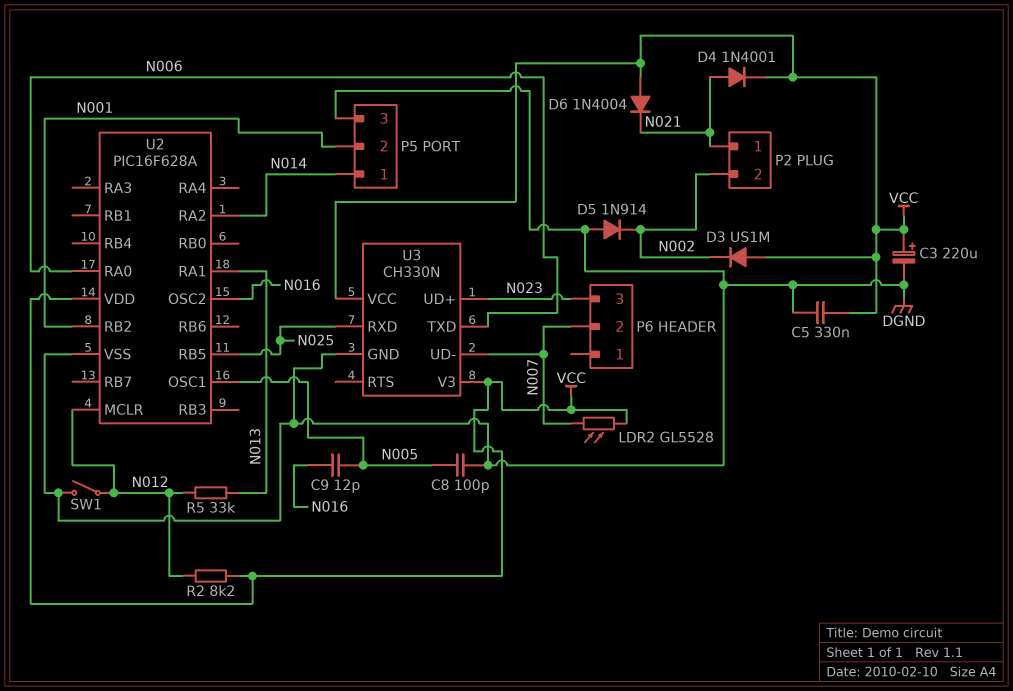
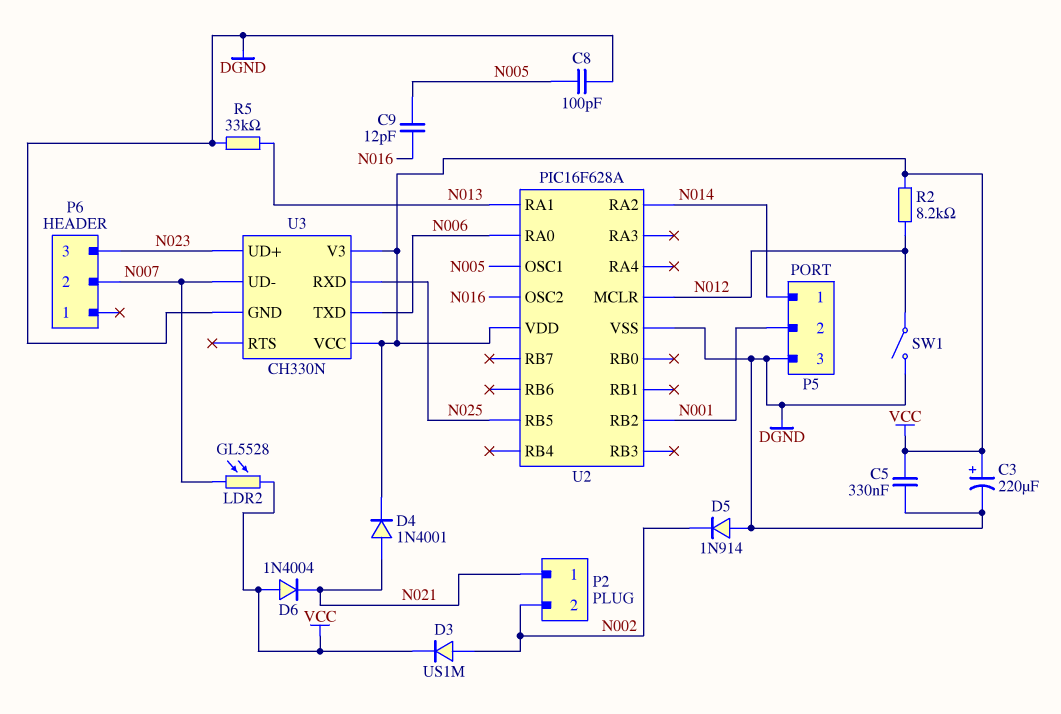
D3: diode US1M (A VCC, K N002) -> diode US1M (A N002, K VCC)
R5: 33k (N012, N013) -> 33k (DGND, N013)

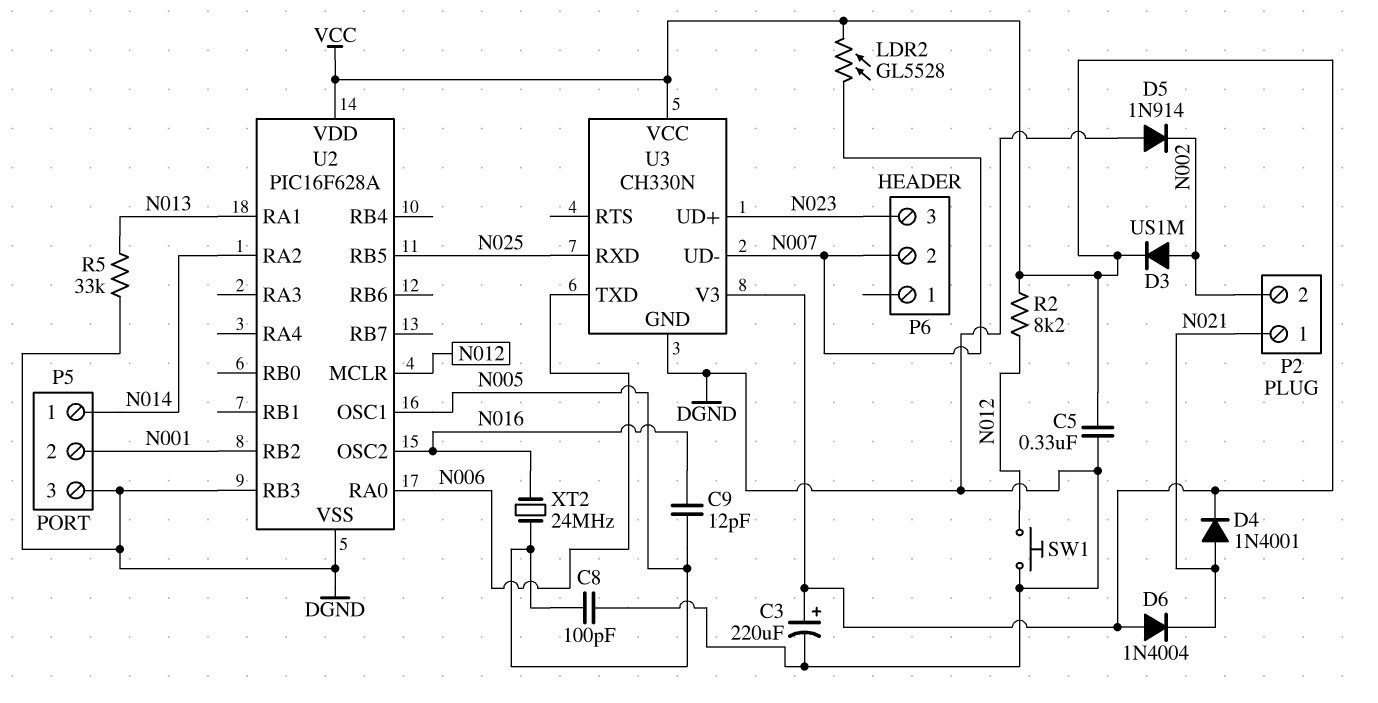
SW1: switch (DGND, N012) -> button (DGND, N012)
U2 pin RB3: none -> DGND
XT2: none -> 24MHz (N005, N016)

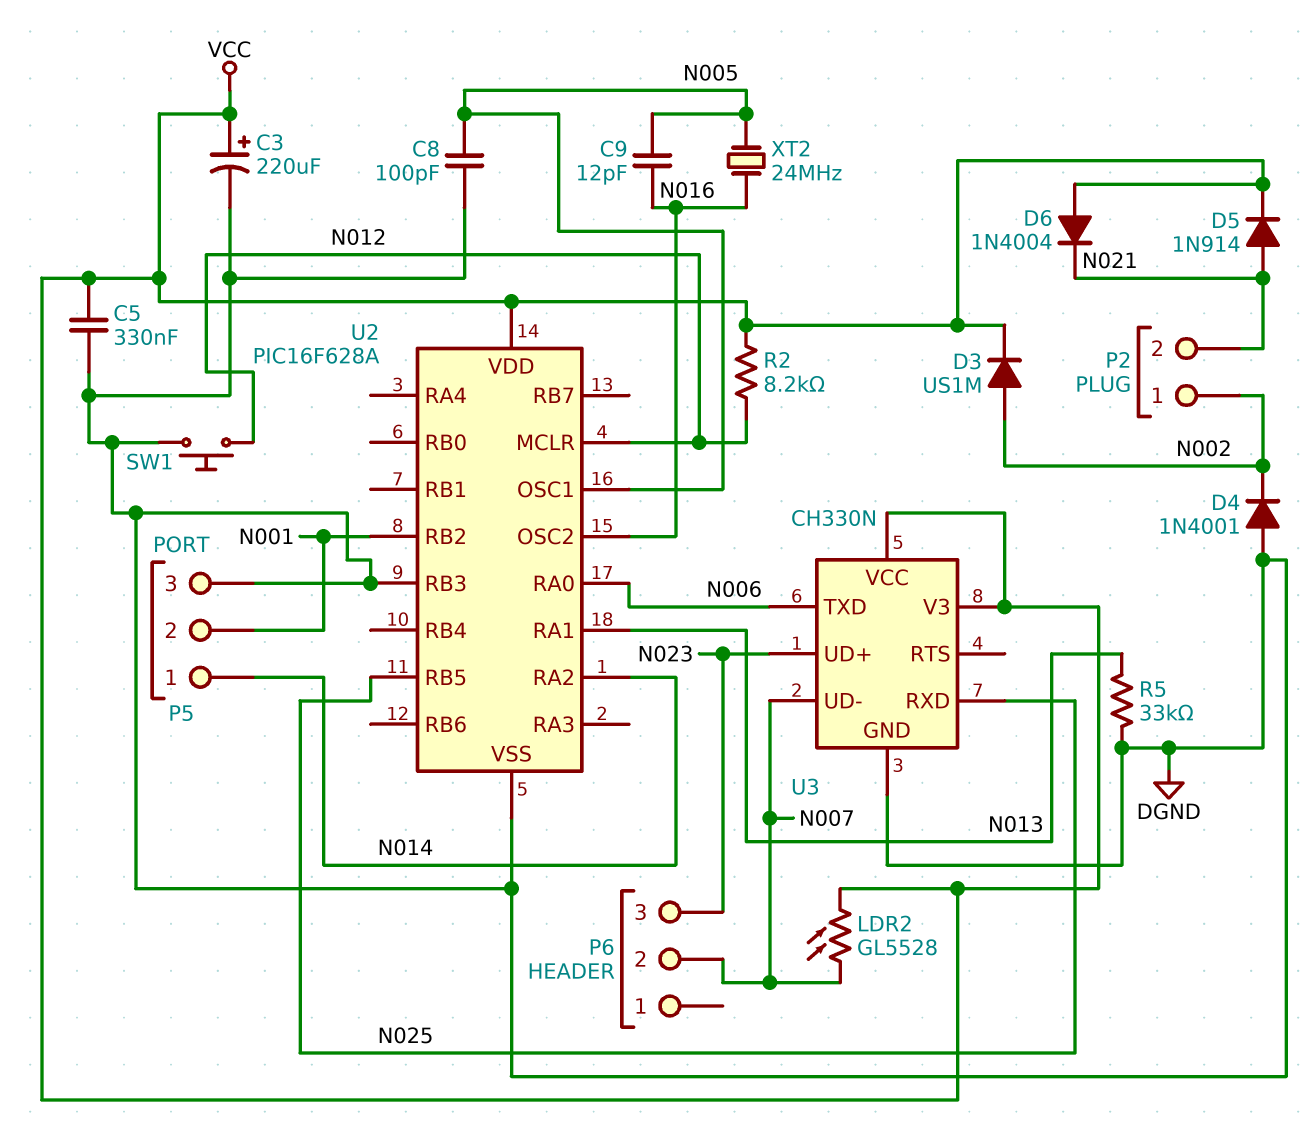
D4: diode 1N4001 (A N021, K VCC) -> diode 1N4001 (A DGND, K N002)
D5: diode 1N914 (A DGND, K N002) -> diode 1N914 (A N021, K VCC)
P2 pin 1: N021 -> N002
P2 pin 2: N002 -> N021

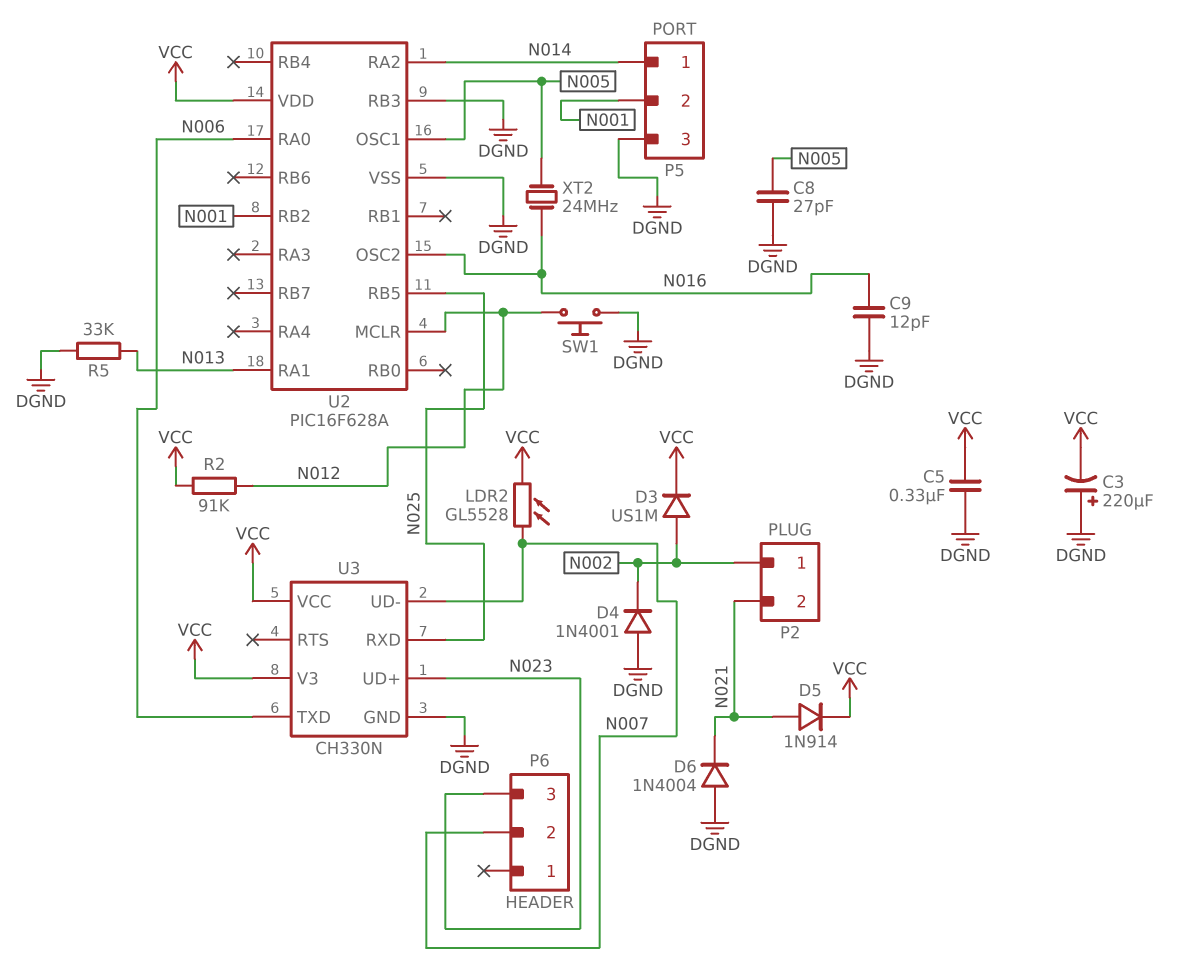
C3: 220uF (plus VCC, minus DGND) -> 220uF (plus DGND, minus VCC)
C8: 100pF (DGND, N005) -> 27pF (DGND, N005)
C9: 12pF (N005, N016) -> 12pF (DGND, N016)
D6: diode 1N4004 (A VCC, K N021) -> diode 1N4004 (A DGND, K N021)
R2: 8.2k (N012, VCC) -> 91k (N012, VCC)

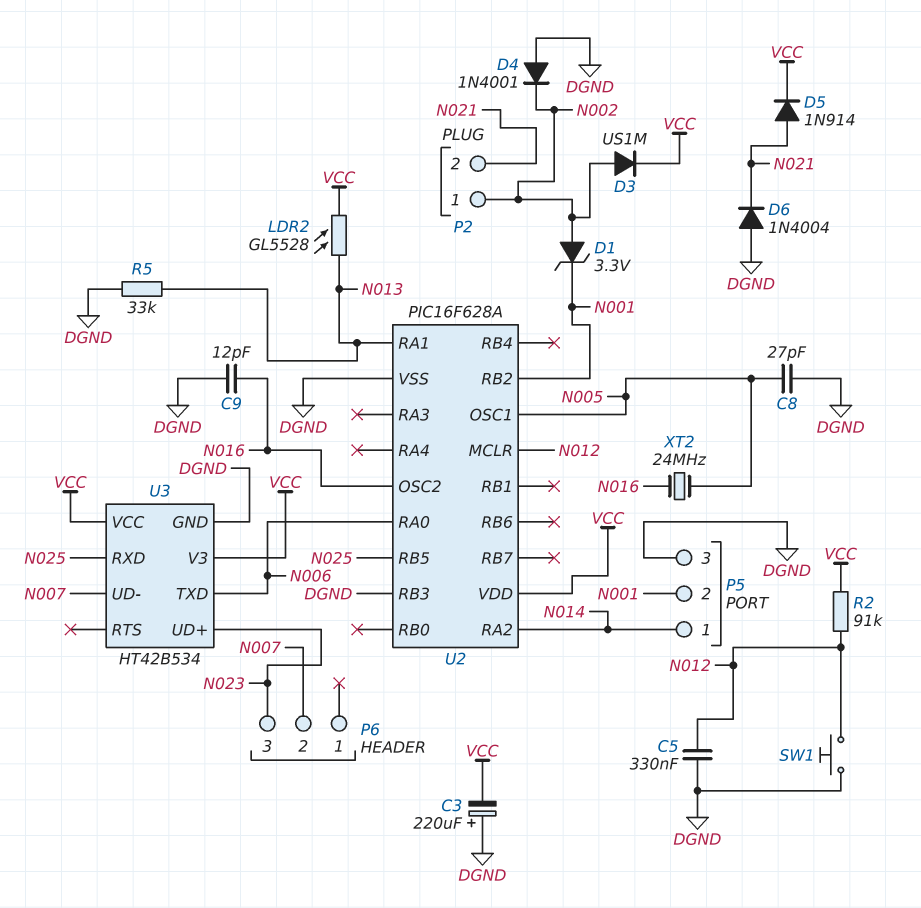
C5: 330nF (DGND, VCC) -> 330nF (DGND, N012)
D1: none -> zener 3.3V (A N002, K N001)
LDR2: GL5528 (N007, VCC) -> GL5528 (N013, VCC)
U3: CH330N -> HT42B534

